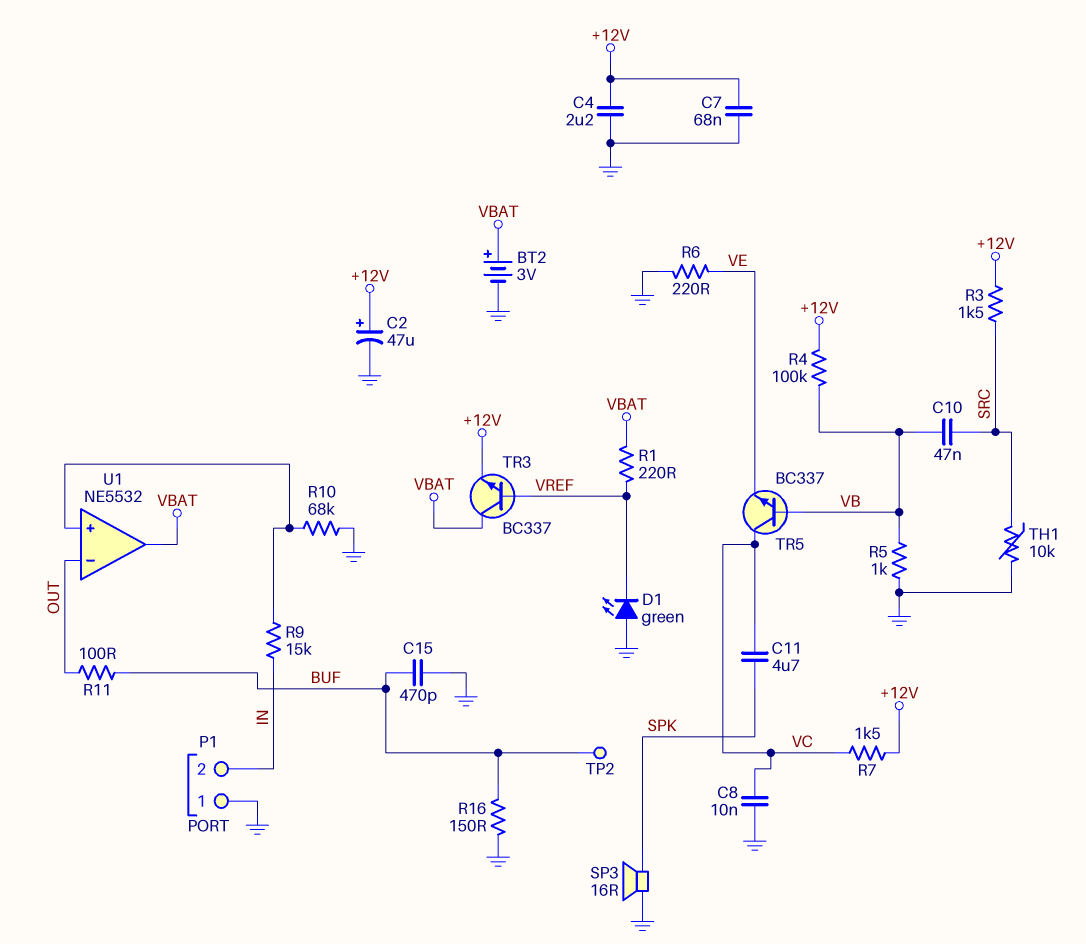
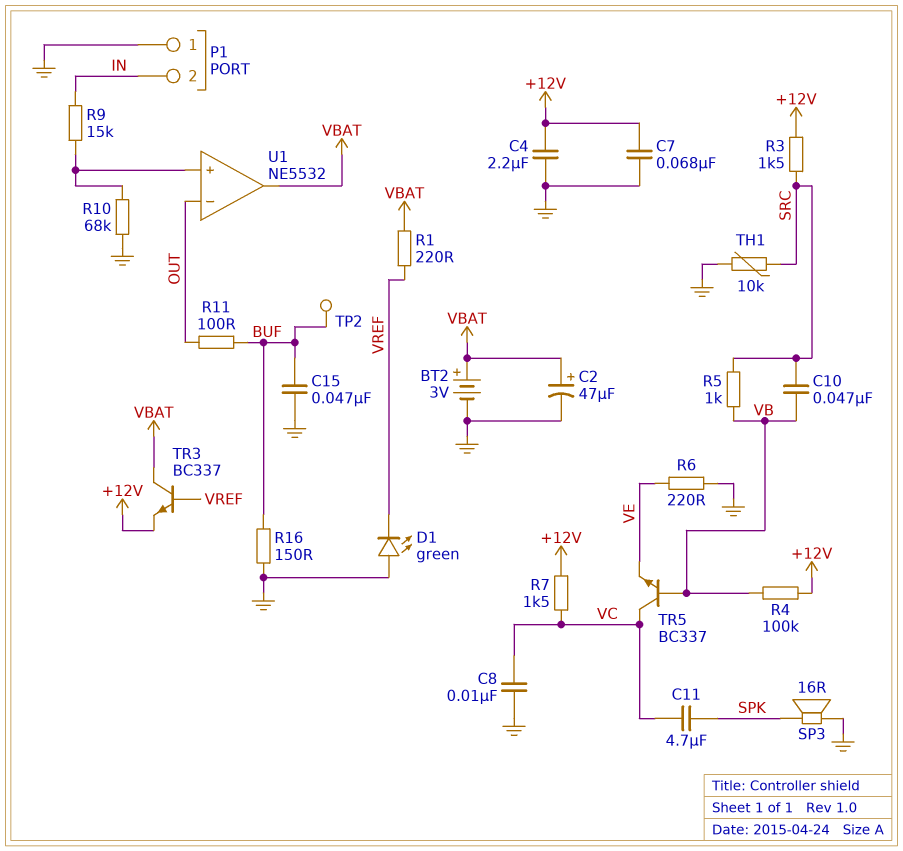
C2: 47uF (plus +12V, minus GND) -> 47uF (plus VBAT, minus GND)
C15: 470pF (BUF, GND) -> 47nF (BUF, GND)
R5: 1k (GND, VB) -> 1k (SRC, VB)

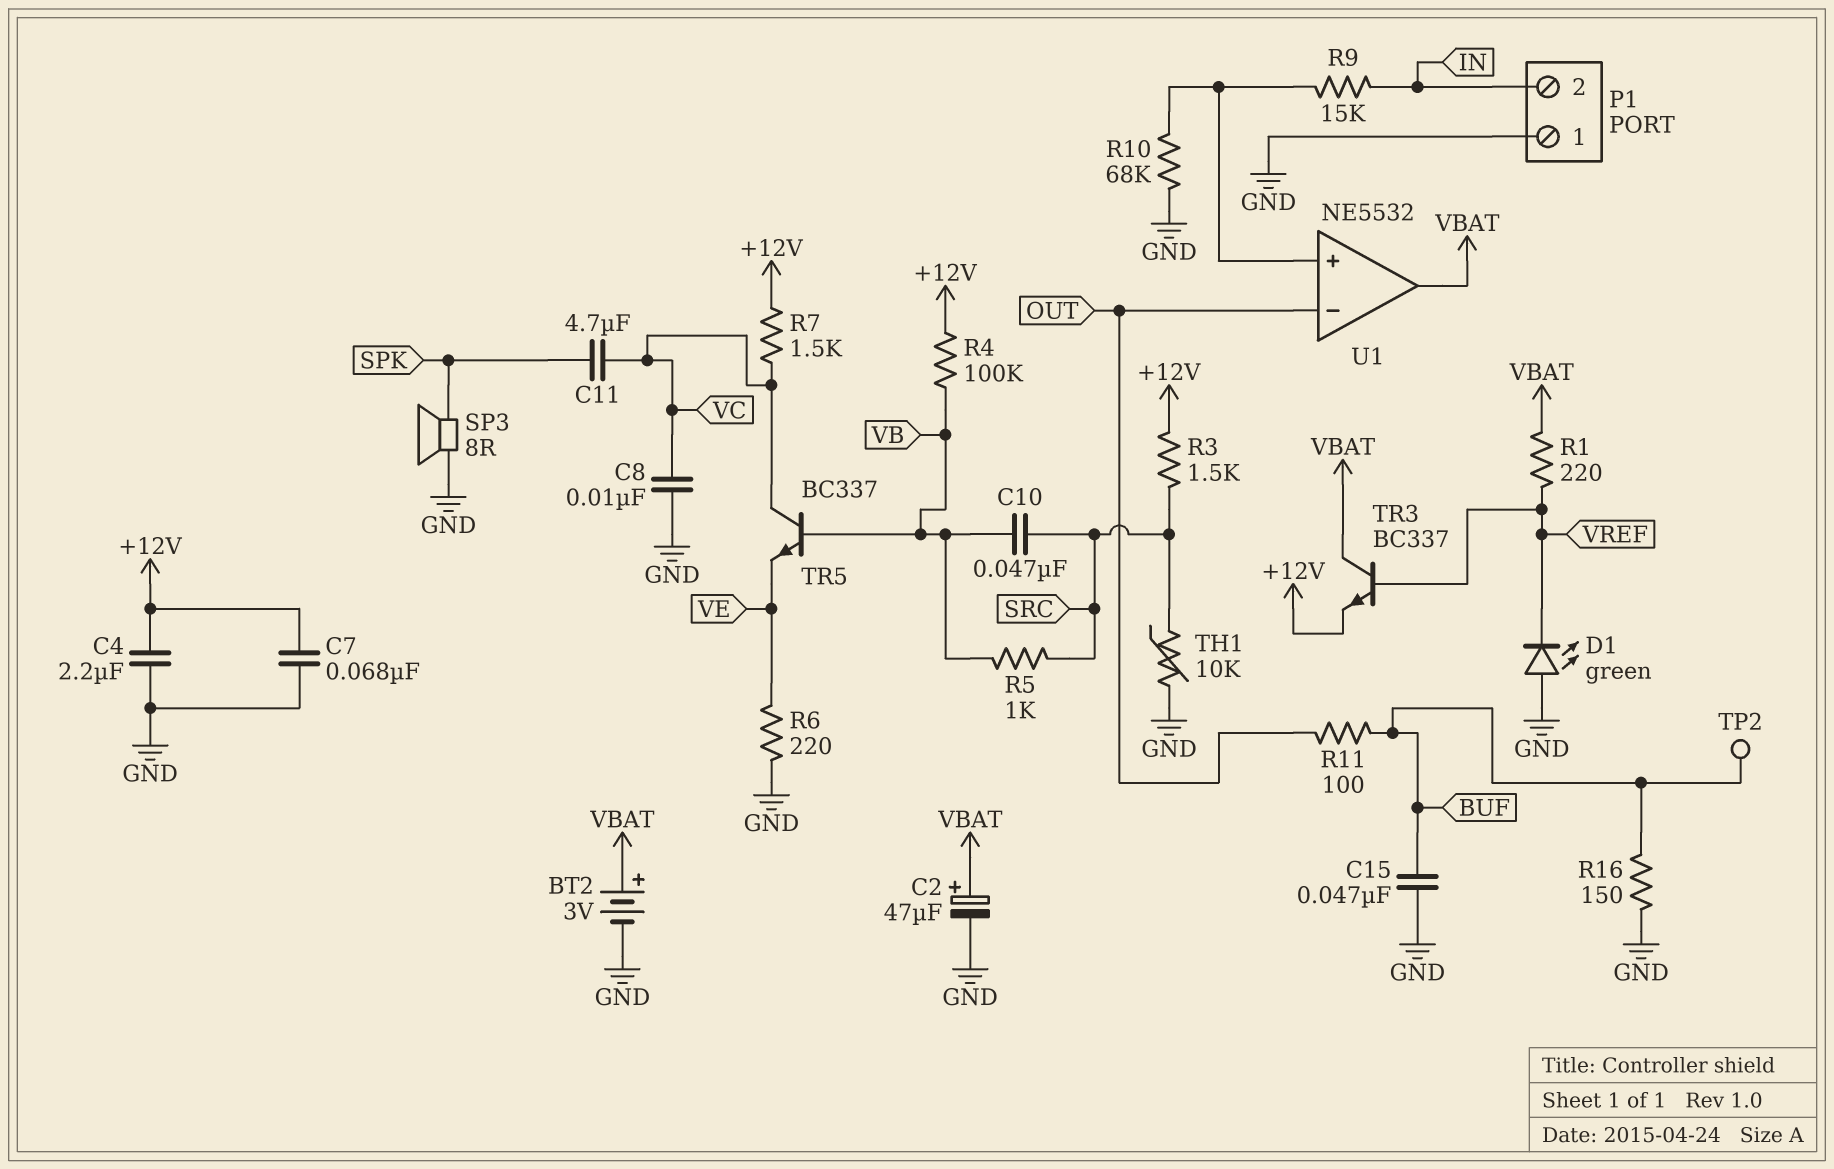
SP3: speaker 16R (GND, SPK) -> speaker 8R (GND, SPK)

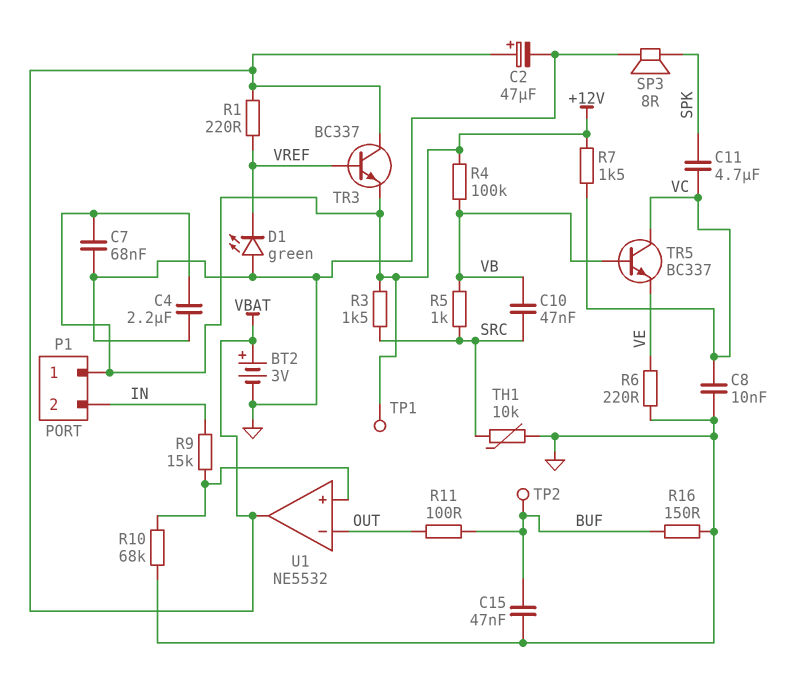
P1 pin 1: GND -> +12V
TP1: none -> test point (+12V)

